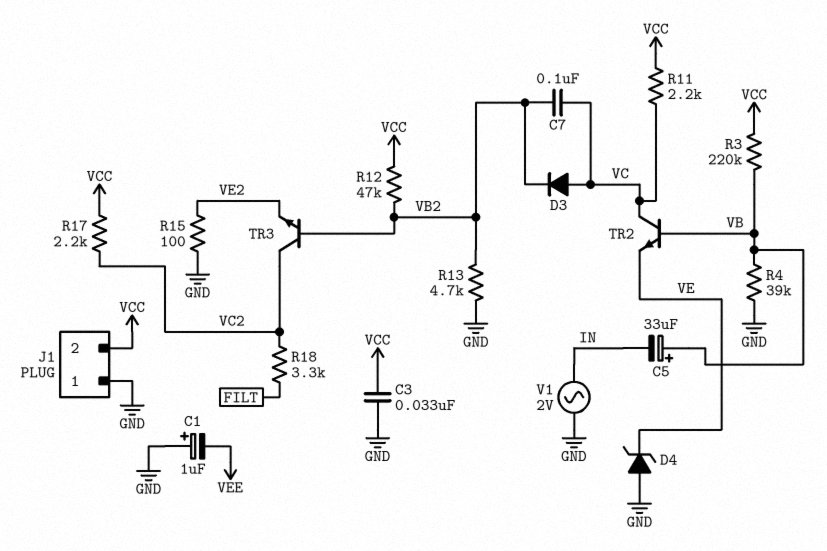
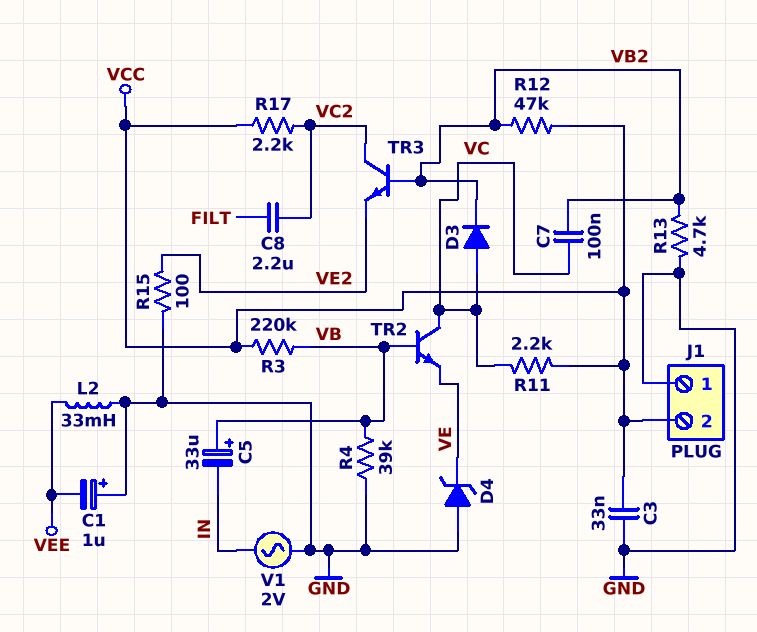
C8: none -> 2.2uF (FILT, VC2)
L2: none -> 33mH (GND, VEE)
R18: 3.3k (FILT, VC2) -> none

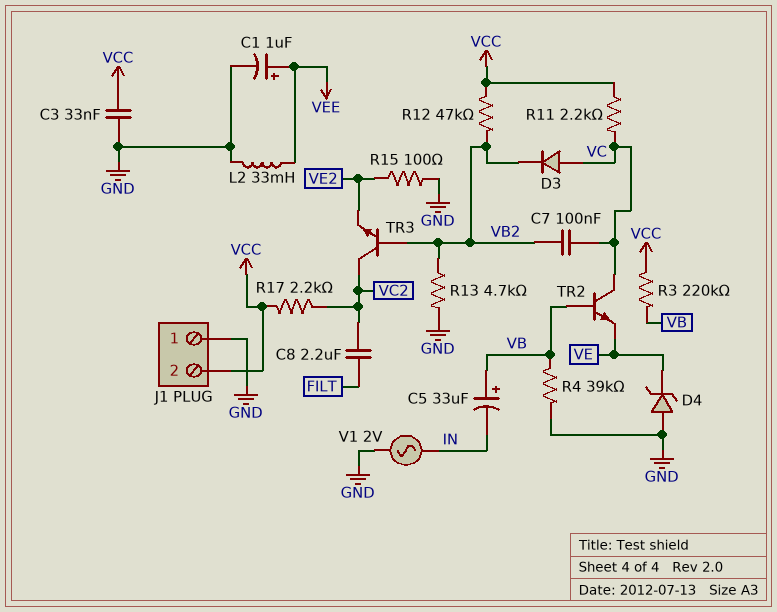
C1: 1uF (plus GND, minus VEE) -> 1uF (plus VEE, minus GND)

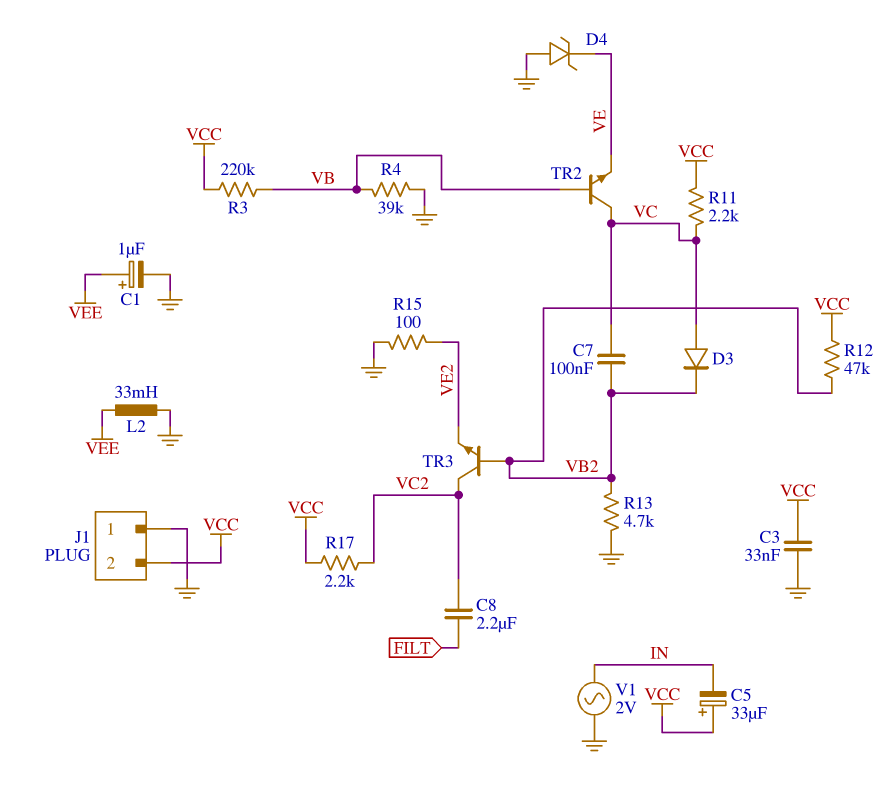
C5: 33uF (plus VB, minus IN) -> 33uF (plus VCC, minus IN)

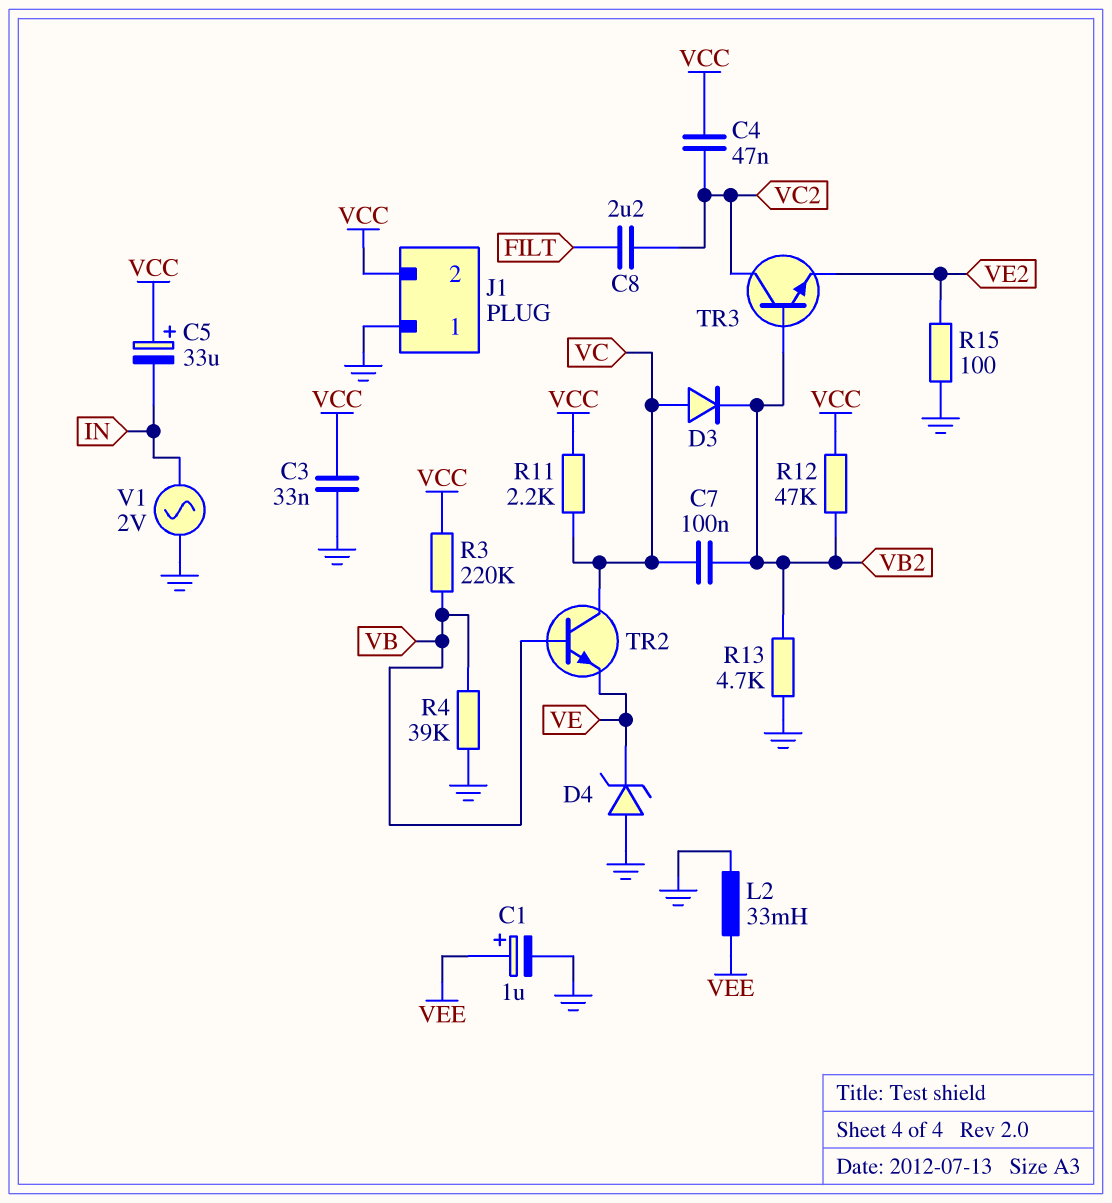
C4: none -> 47nF (VC2, VCC)
R17: 2.2k (VC2, VCC) -> none

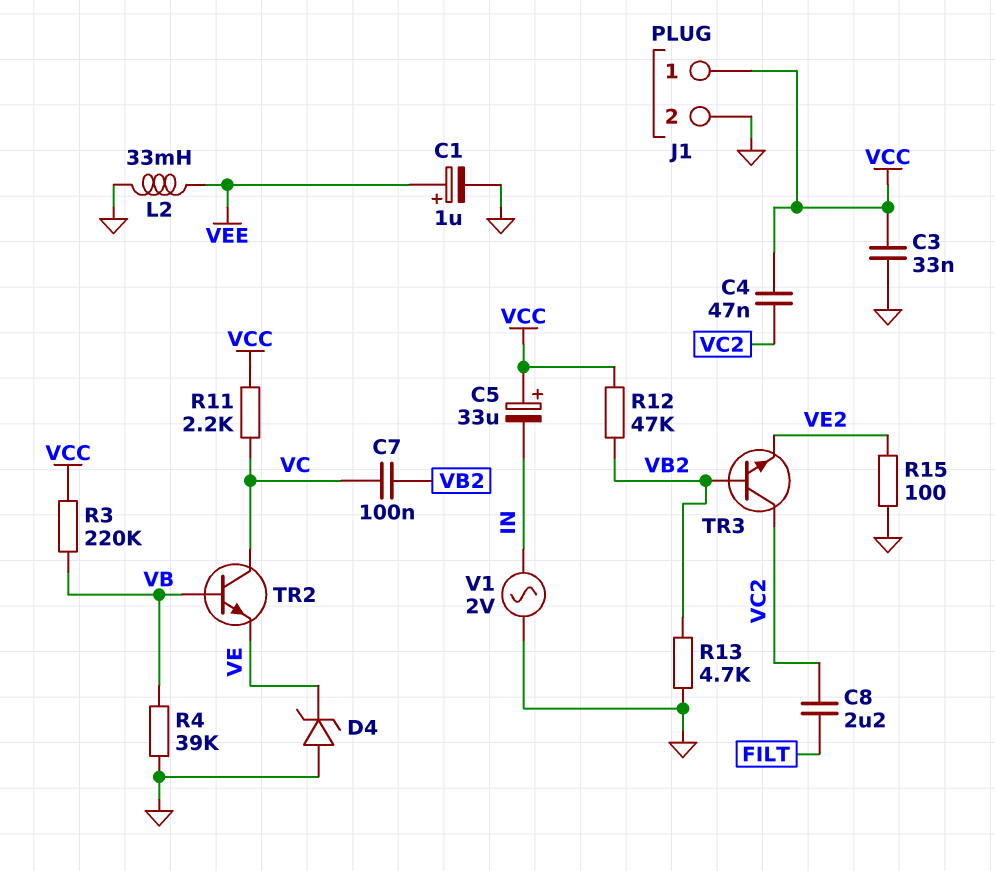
D3: diode (A VC, K VB2) -> none
J1 pin 1: GND -> VCC
J1 pin 2: VCC -> GND

